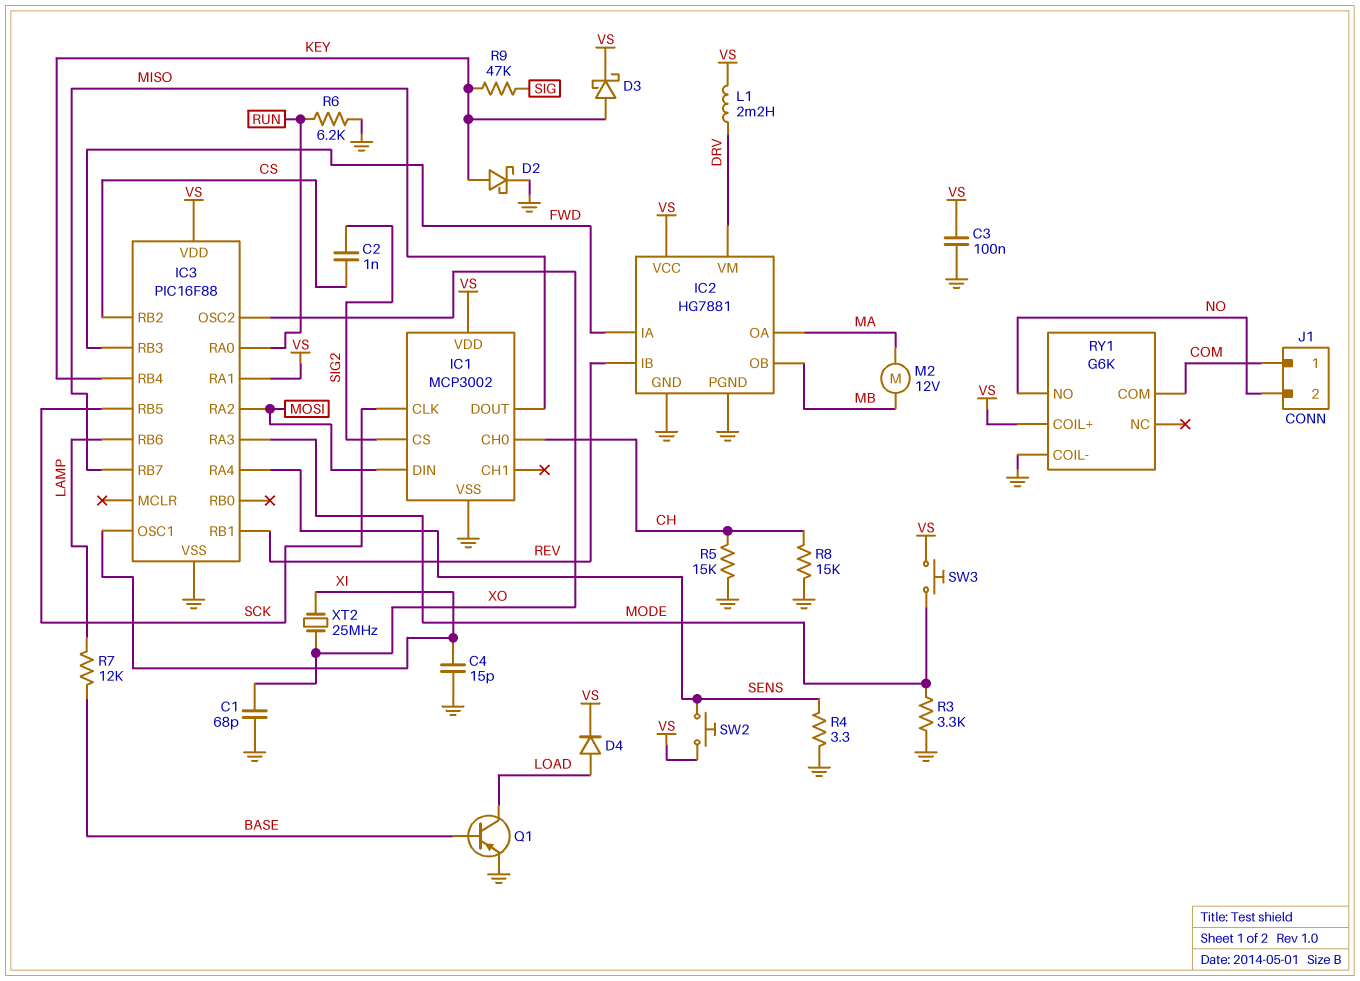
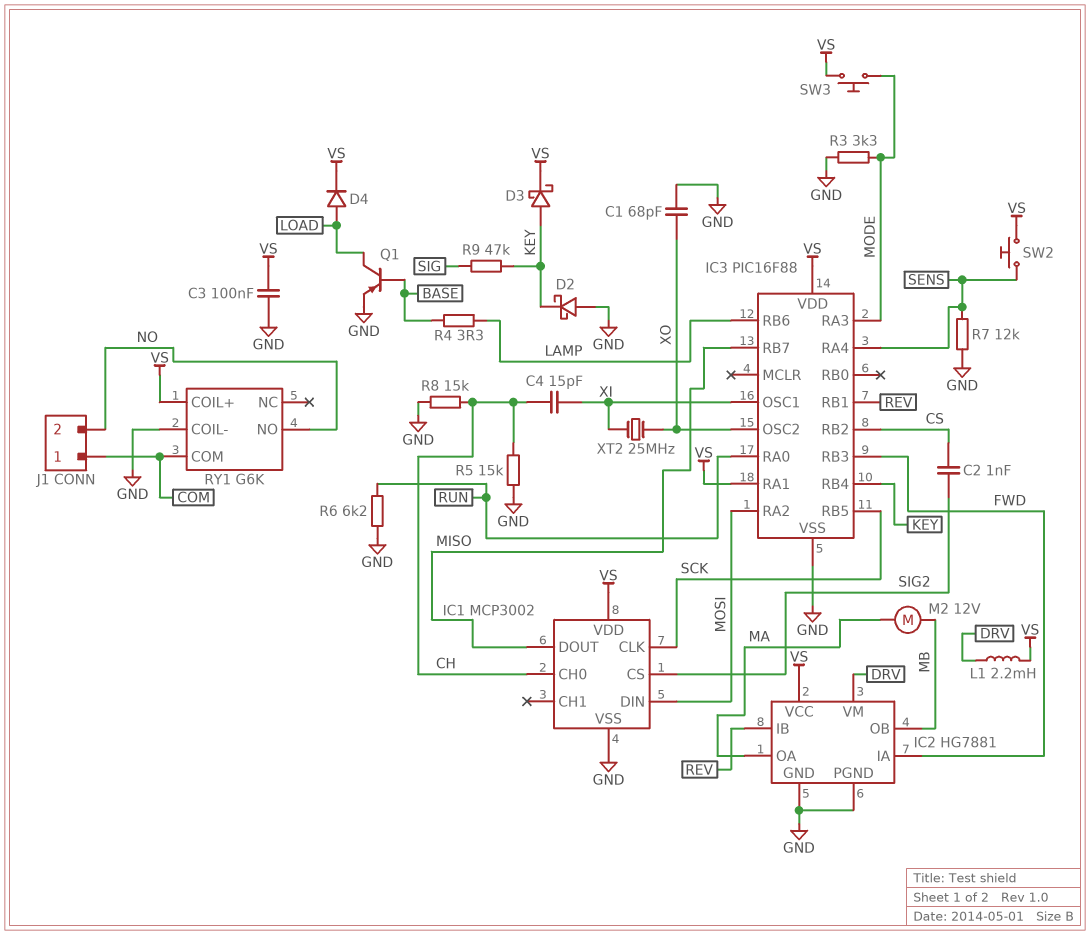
C4: 15pF (GND, XI) -> 15pF (CH, XI)
D2: schottky (A KEY, K GND) -> schottky (A GND, K KEY)
R4: 3.3 (GND, SENS) -> 3.3 (BASE, LAMP)
R7: 12k (BASE, LAMP) -> 12k (GND, SENS)

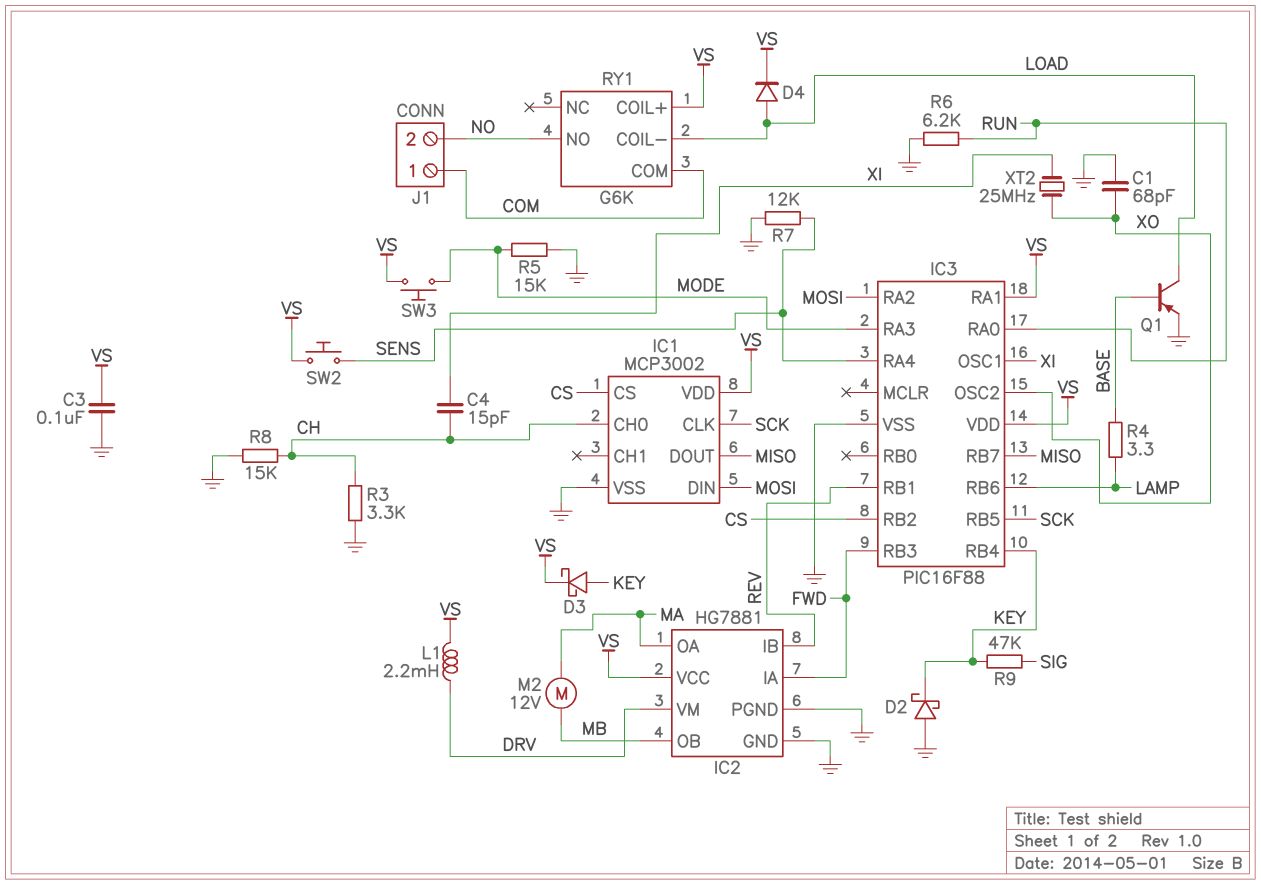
C2: 1nF (CS, SIG2) -> none
IC1 pin CS: SIG2 -> CS
R3: 3.3k (GND, MODE) -> 3.3k (CH, GND)
R5: 15k (CH, GND) -> 15k (GND, MODE)
RY1 pin COIL-: GND -> LOAD

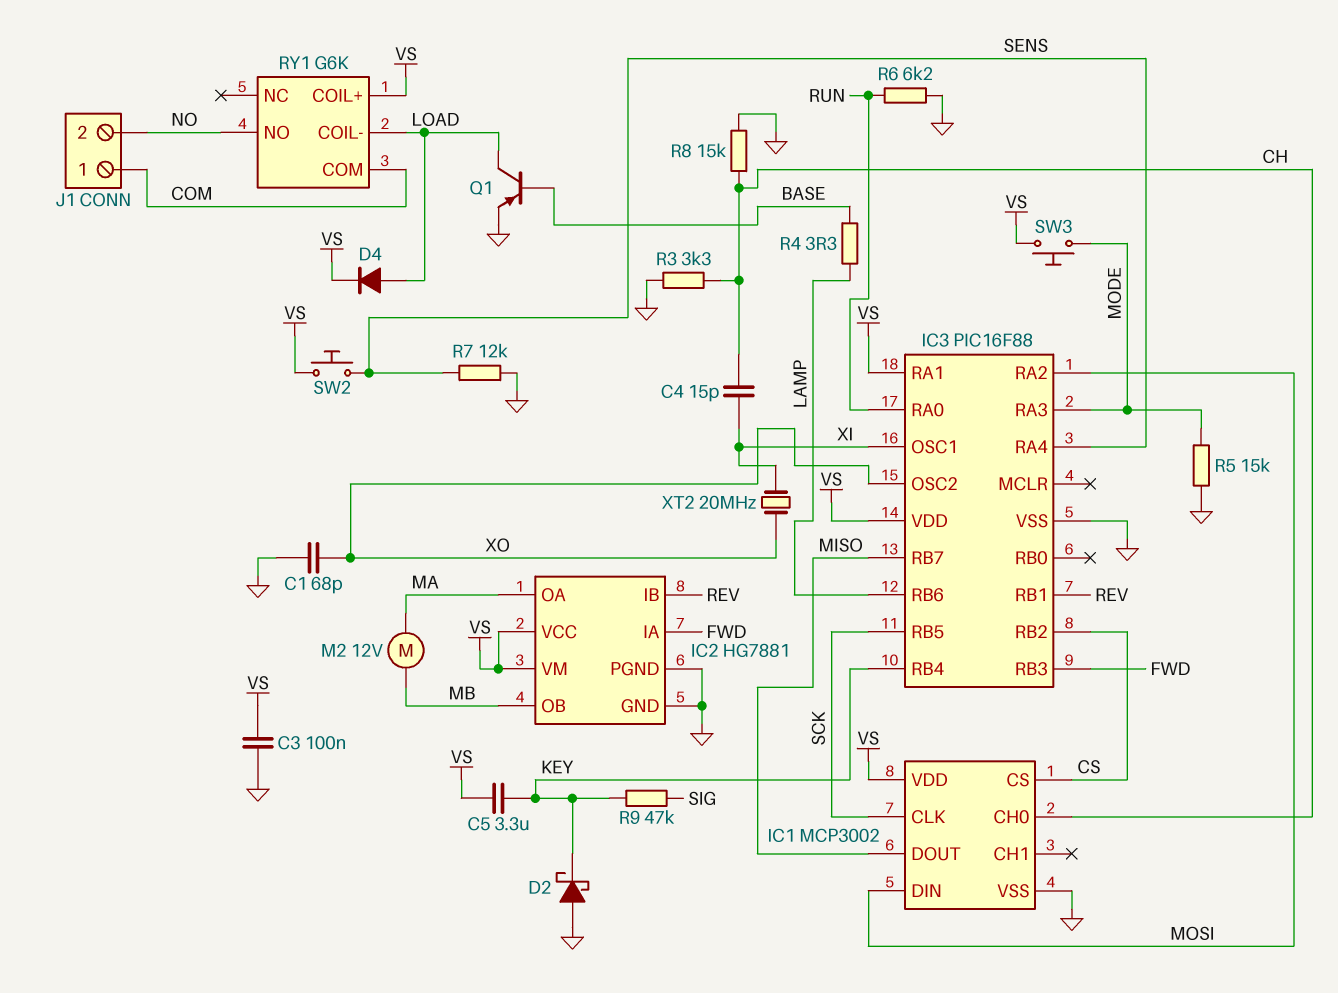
C5: none -> 3.3uF (KEY, VS)
D3: schottky (A KEY, K VS) -> none
IC2 pin VM: DRV -> VS
L1: 2.2mH (DRV, VS) -> none
XT2: 25MHz (XI, XO) -> 20MHz (XI, XO)

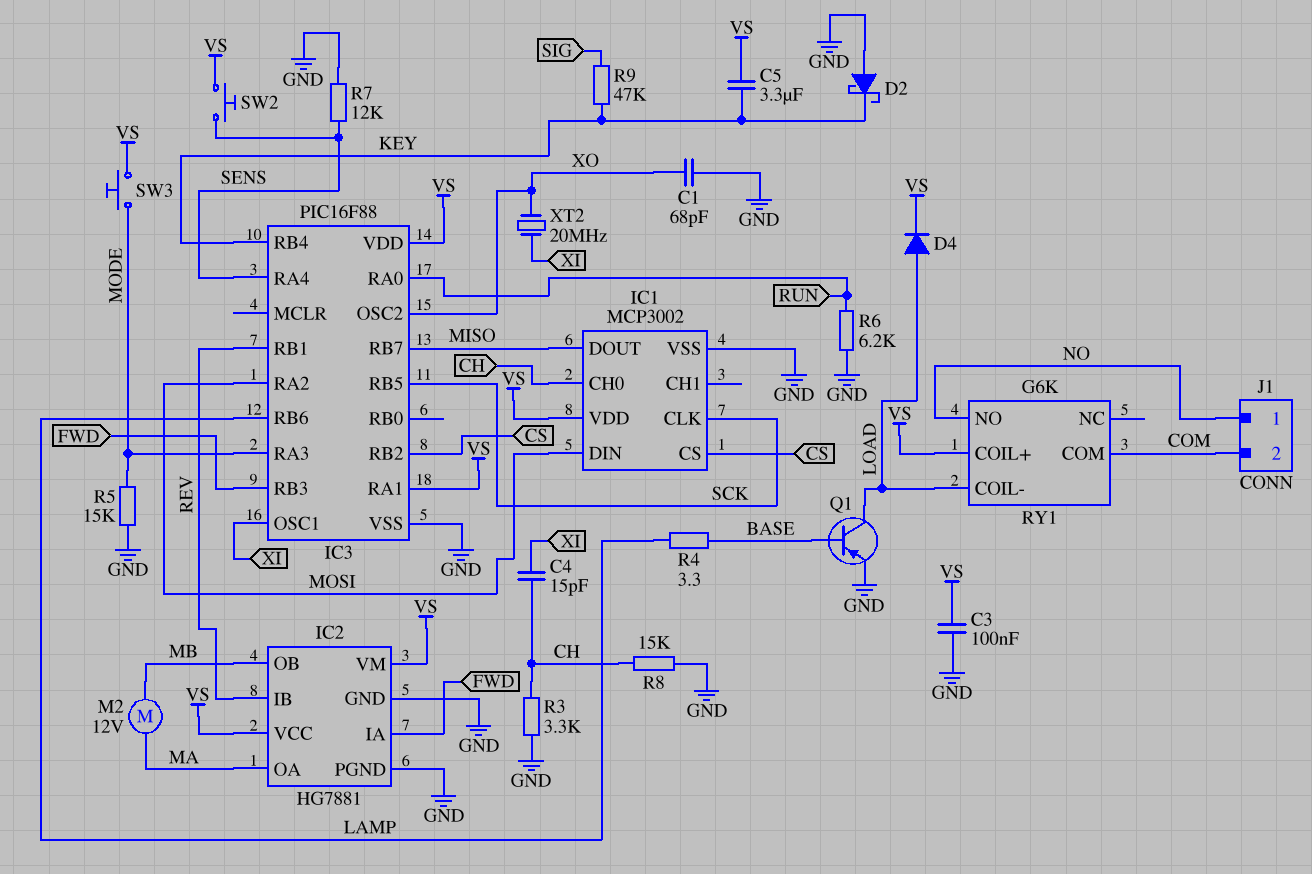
J1 pin 1: COM -> NO
J1 pin 2: NO -> COM

